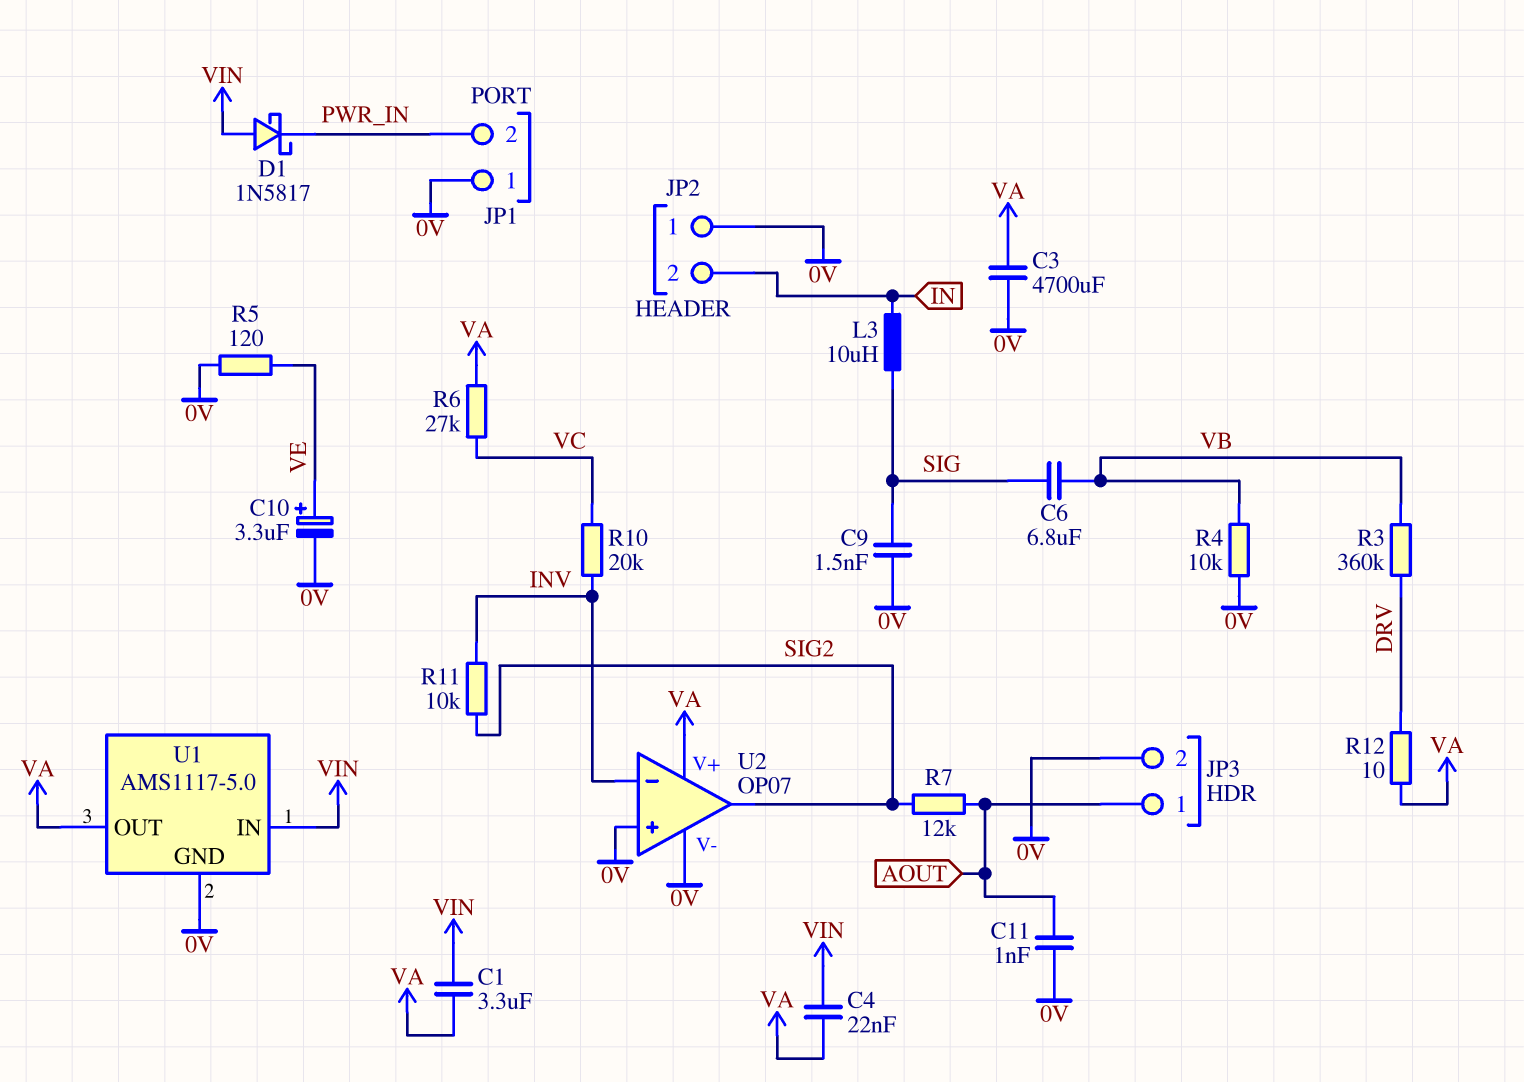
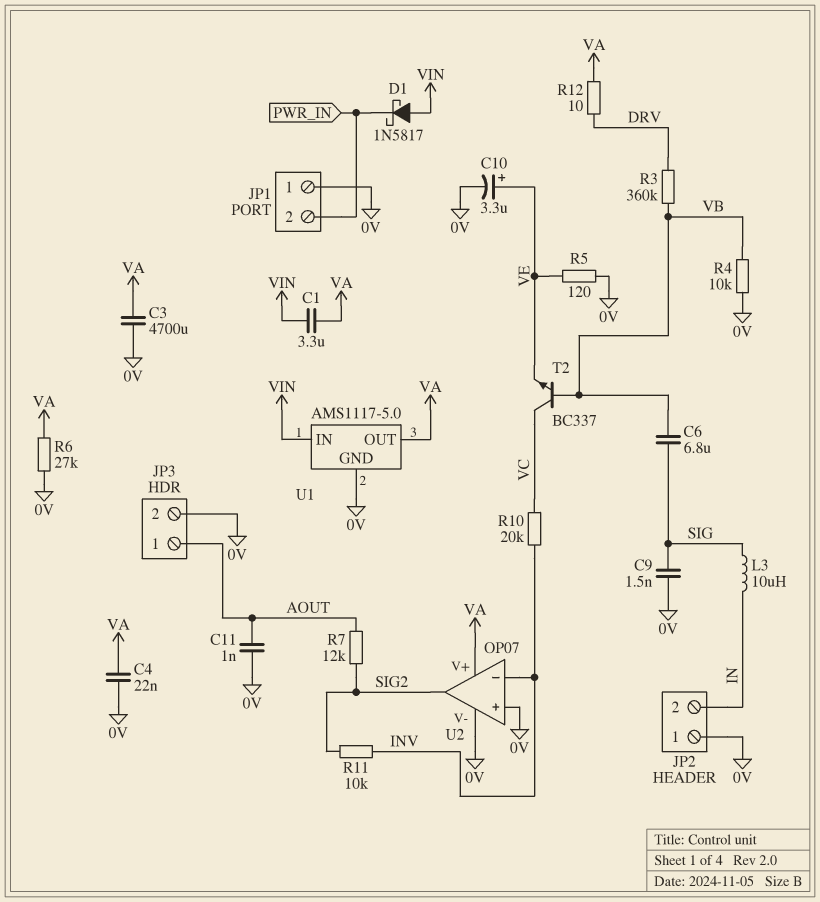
C4: 22nF (VA, VIN) -> 22nF (0V, VA)
R6: 27k (VA, VC) -> 27k (0V, VA)
T2: none -> NPN BC337 (B VB, C VC, E VE)

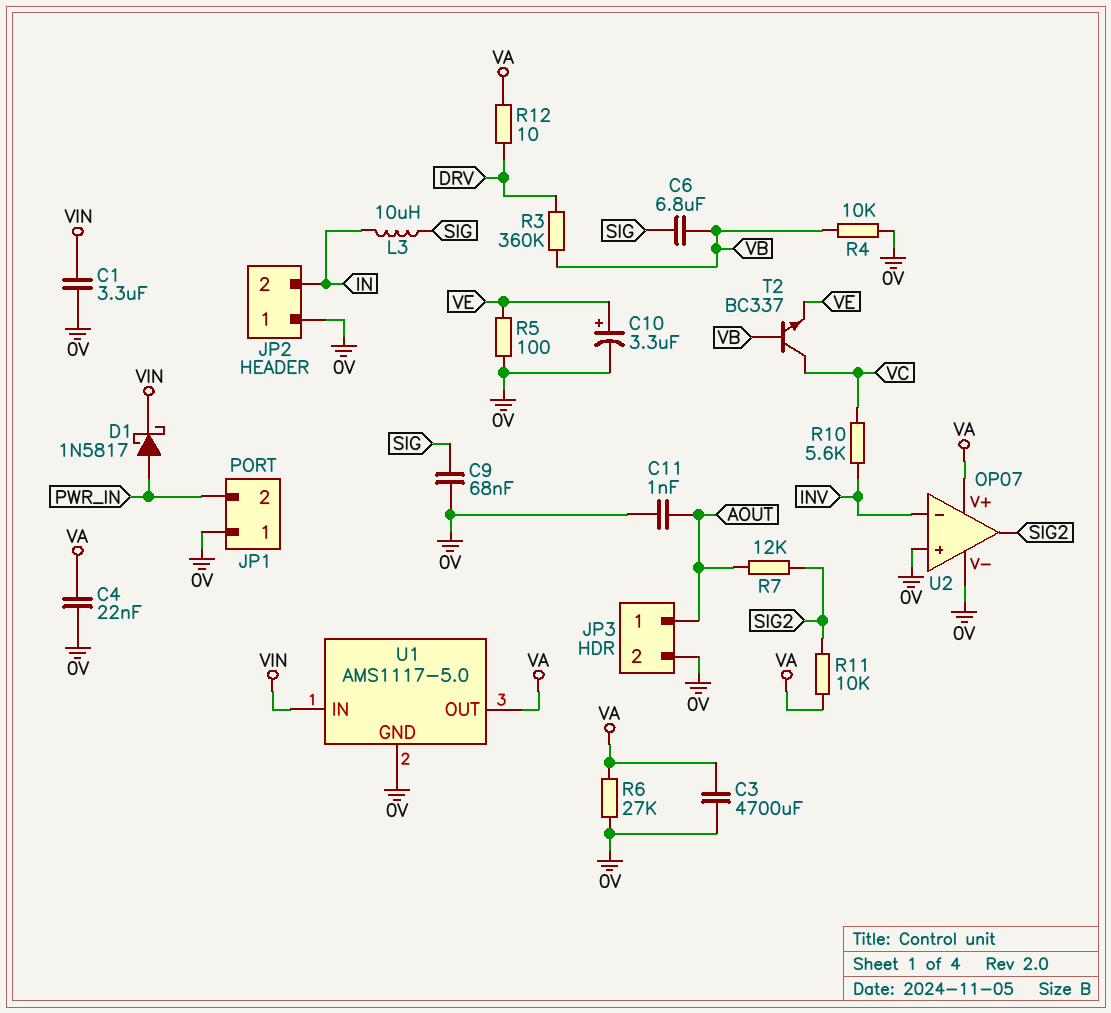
C1: 3.3uF (VA, VIN) -> 3.3uF (0V, VIN)
C9: 1.5nF (0V, SIG) -> 68nF (0V, SIG)
D1: schottky 1N5817 (A VIN, K PWR_IN) -> schottky 1N5817 (A PWR_IN, K VIN)
R5: 120 (0V, VE) -> 100 (0V, VE)
R10: 20k (INV, VC) -> 5.6k (INV, VC)
R11: 10k (INV, SIG2) -> 10k (SIG2, VA)

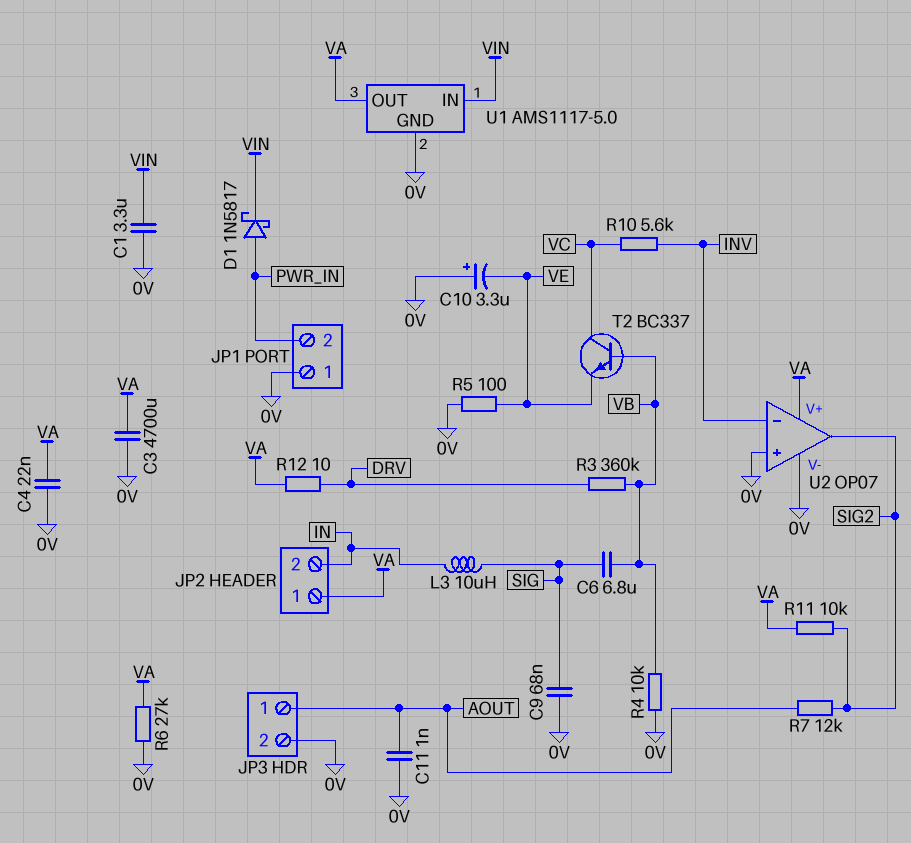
C10: 3.3uF (plus VE, minus 0V) -> 3.3uF (plus 0V, minus VE)
JP2 pin 1: 0V -> VA

